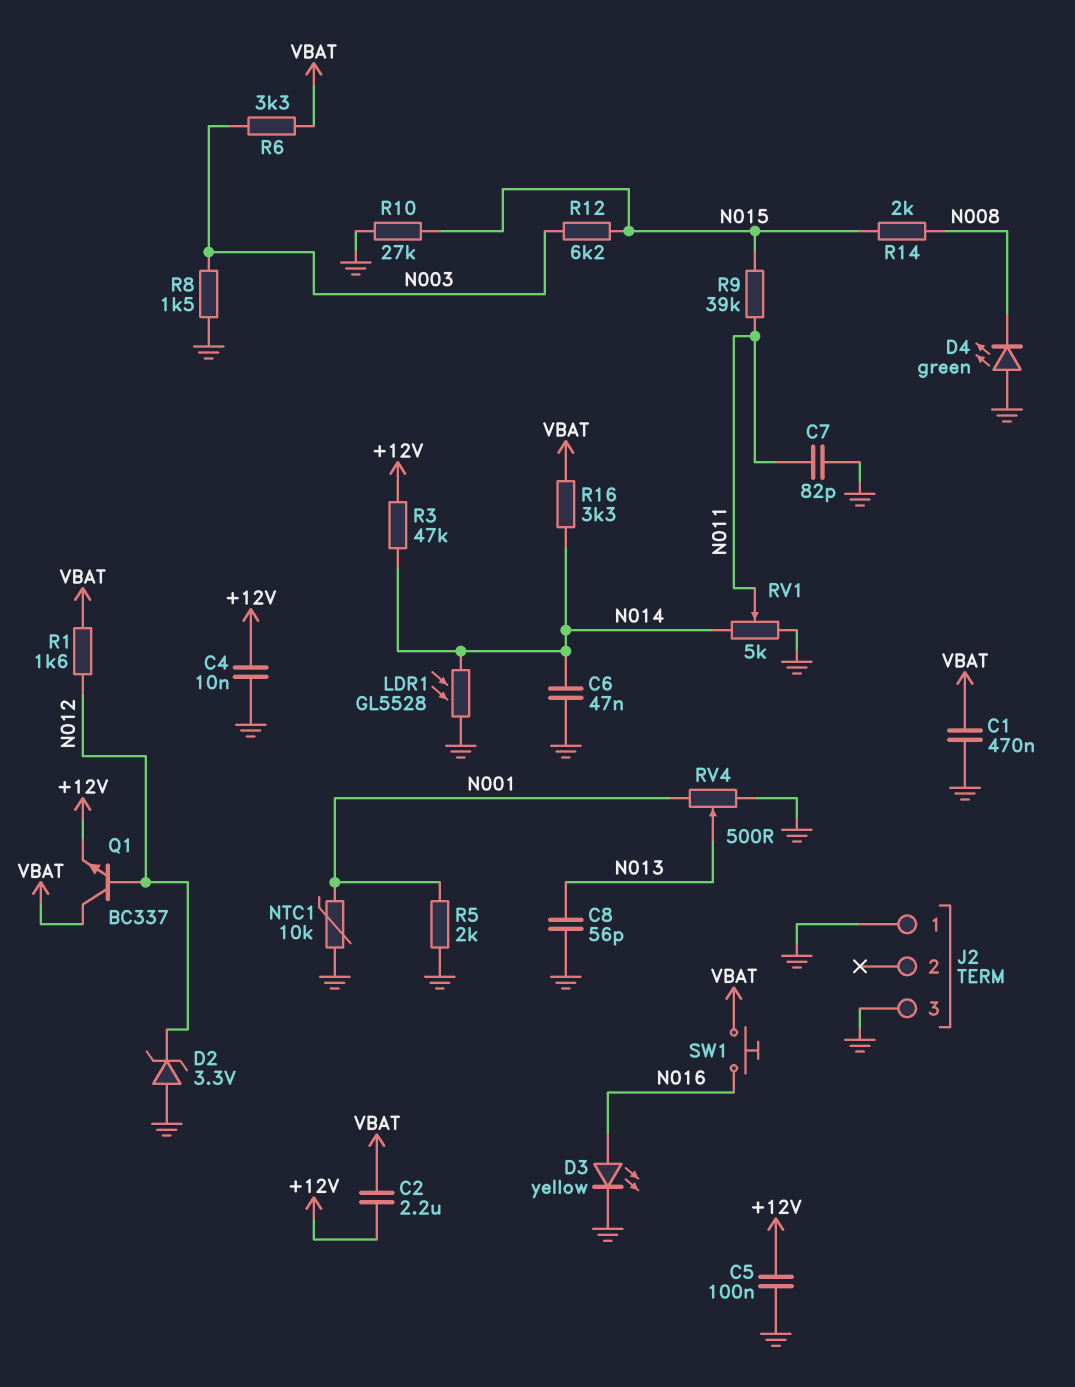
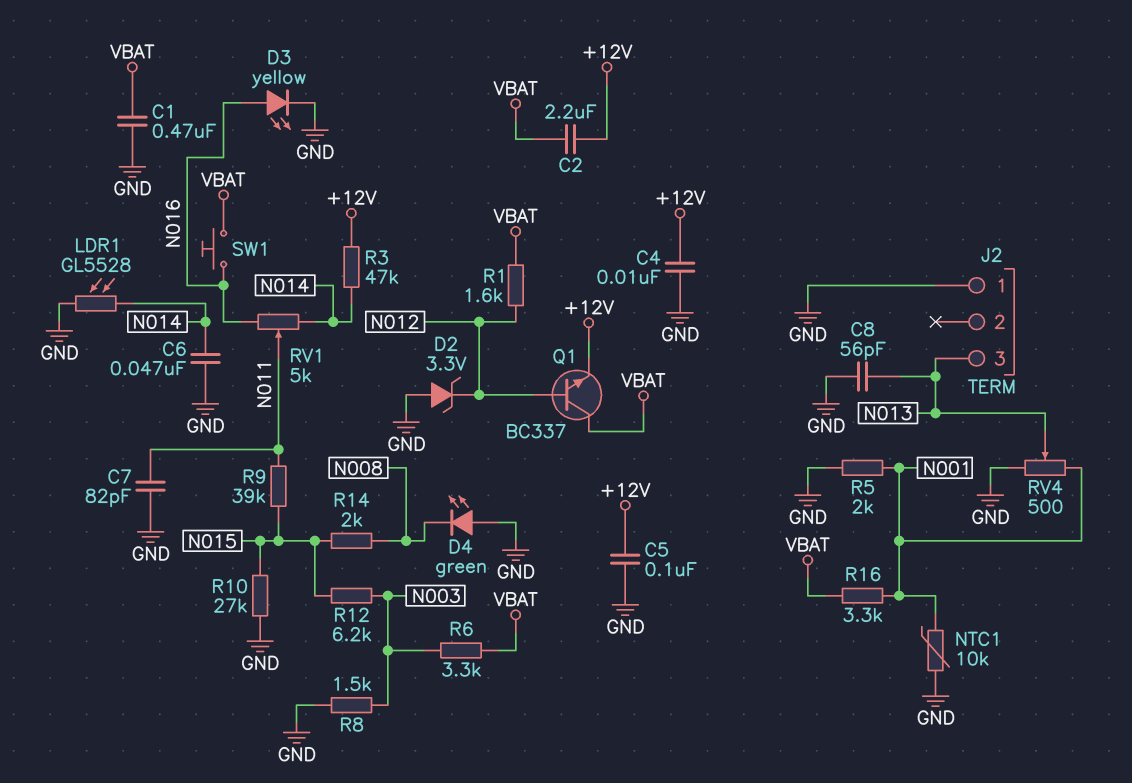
J2 pin 3: GND -> N013
R16: 3.3k (N014, VBAT) -> 3.3k (N001, VBAT)
RV1: 5k (GND, N014, wiper N011) -> 5k (N014, N016, wiper N011)

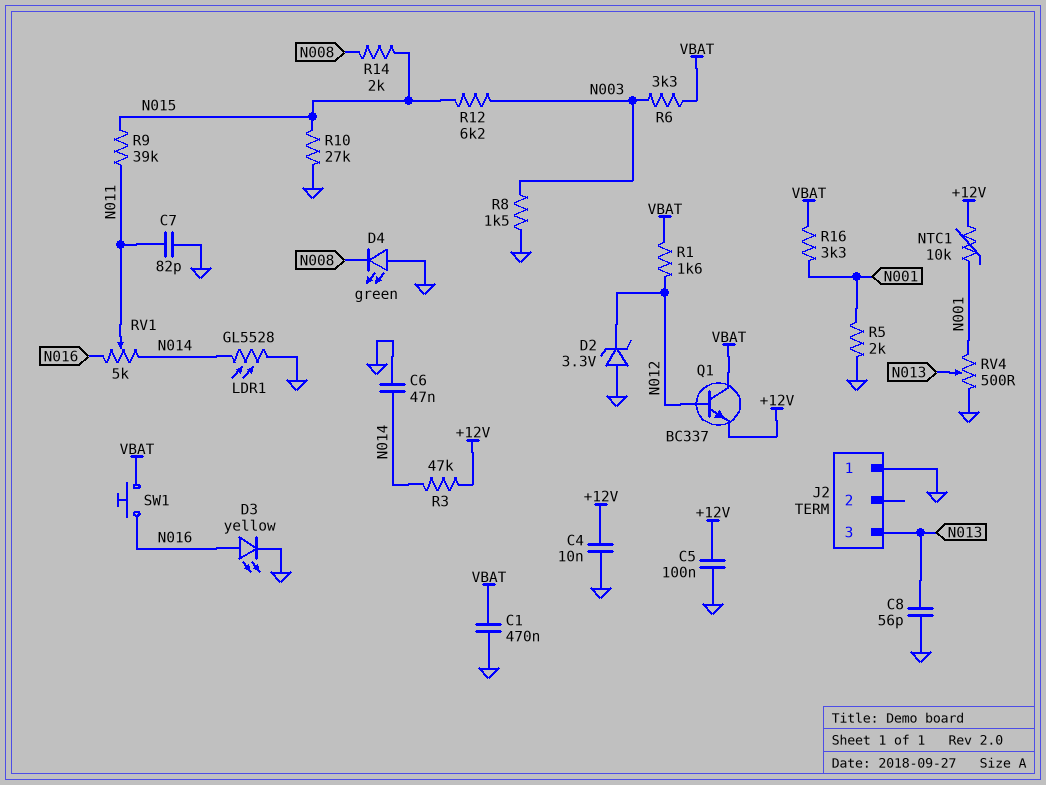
C2: 2.2uF (+12V, VBAT) -> none
NTC1: 10k (GND, N001) -> 10k (+12V, N001)

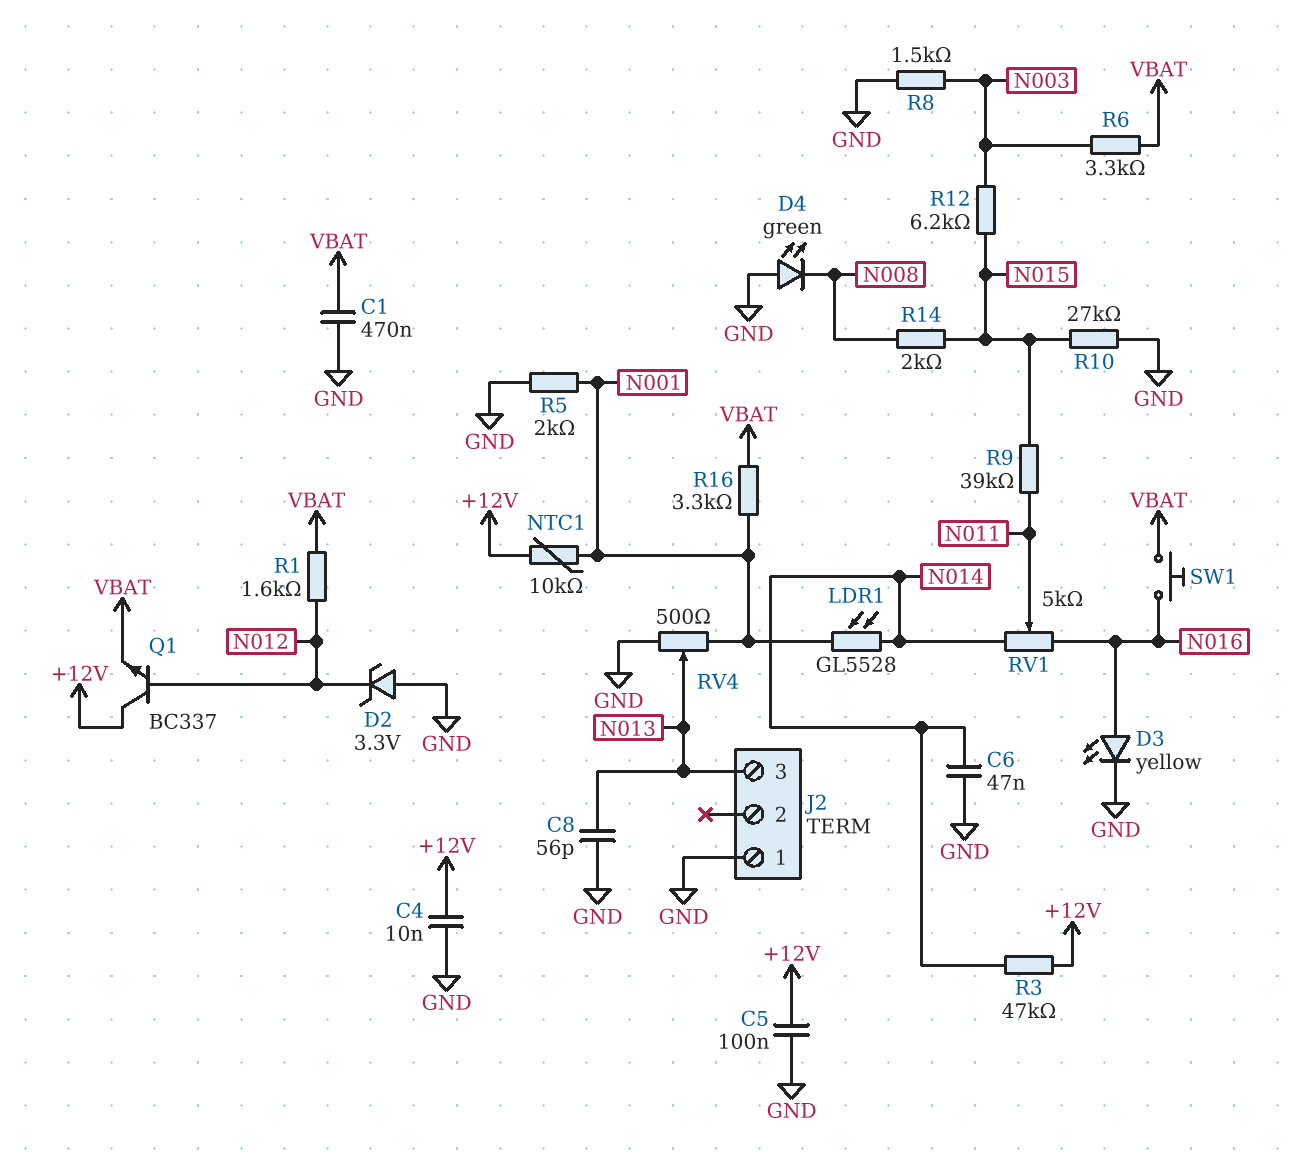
C7: 82pF (GND, N011) -> none
LDR1: GL5528 (GND, N014) -> GL5528 (N001, N014)
Q1: NPN BC337 (B N012, C VBAT, E +12V) -> NPN BC337 (B N012, C +12V, E VBAT)

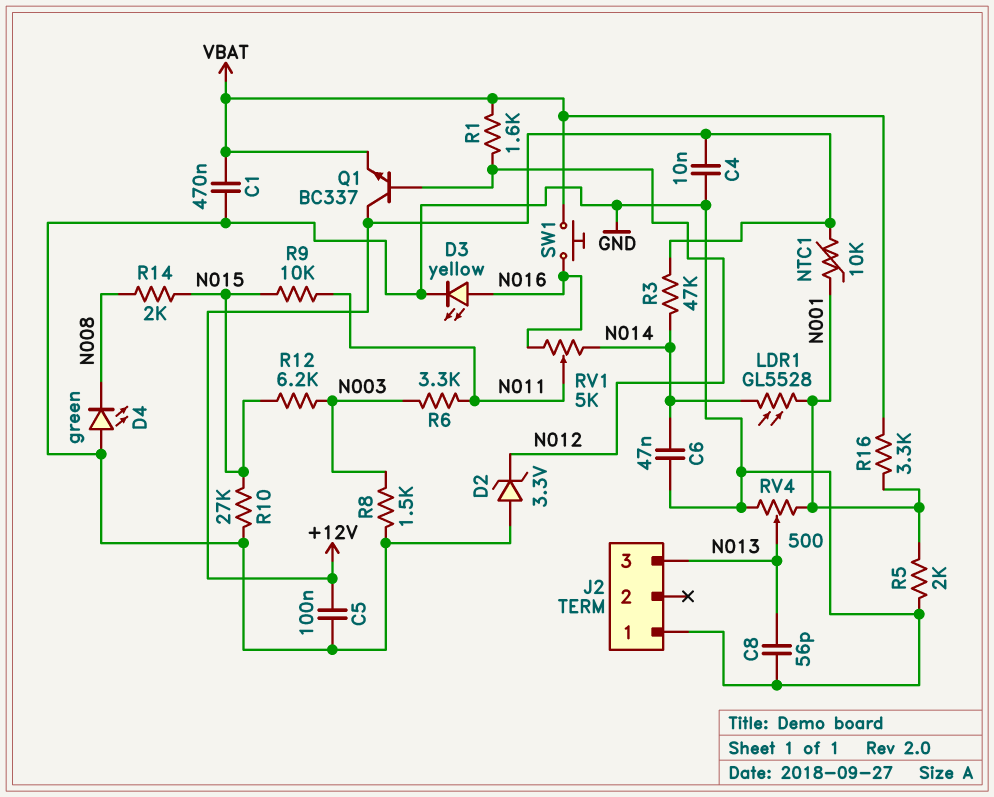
R6: 3.3k (N003, VBAT) -> 3.3k (N003, N011)
R9: 39k (N011, N015) -> 10k (N011, N015)

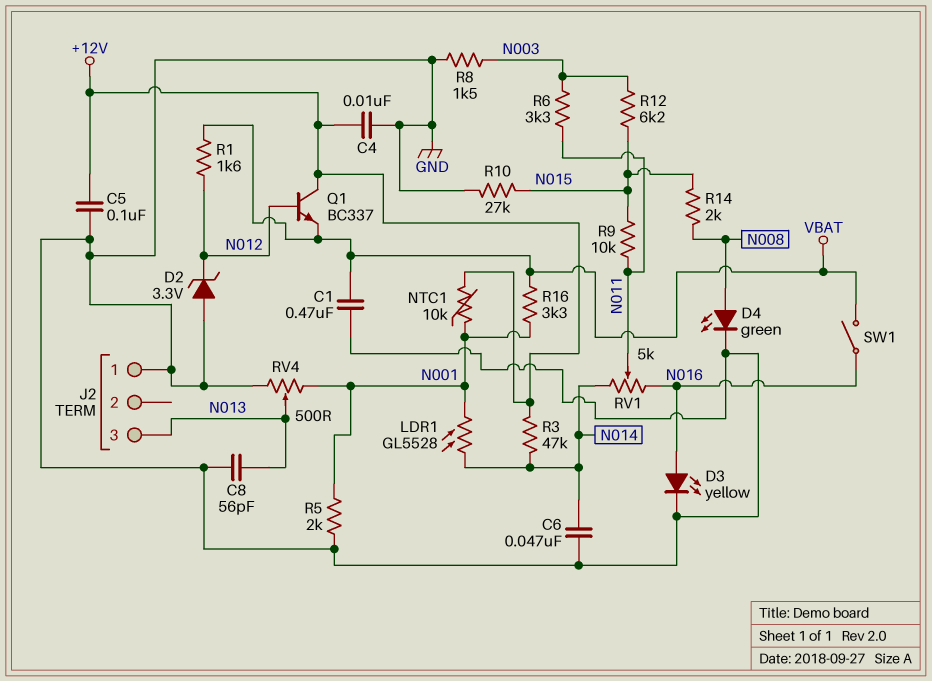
D4: LED green (A GND, K N008) -> LED green (A N008, K GND)
SW1: button (N016, VBAT) -> switch (N016, VBAT)

